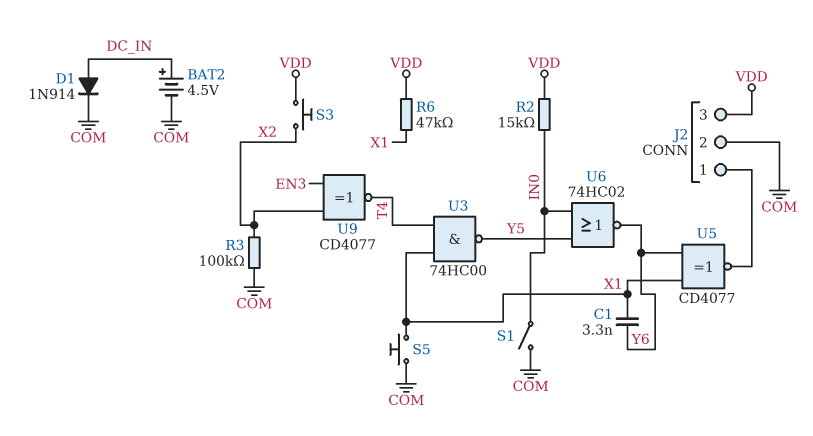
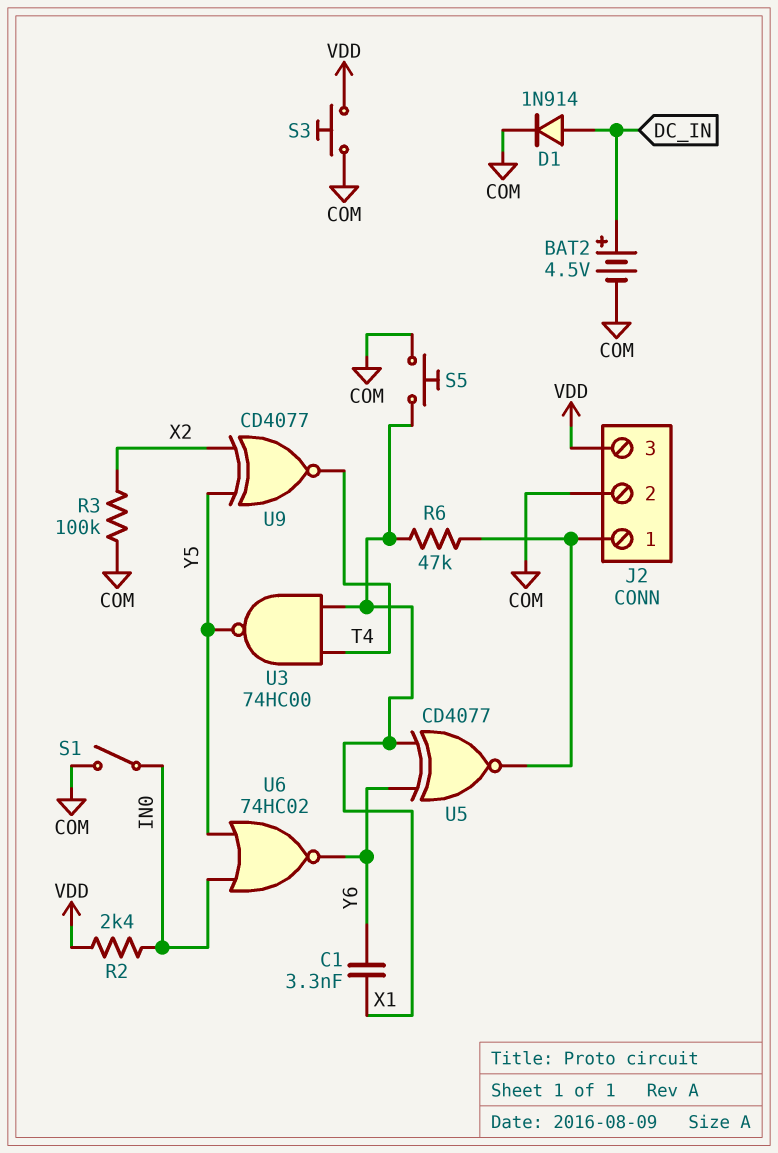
R2: 15k (IN0, VDD) -> 2.4k (IN0, VDD)
R6: 47k (VDD, X1) -> 47k (J2/1, X1)
S3: button (VDD, X2) -> button (COM, VDD)
U9: XNOR CD4077 (in EN3, in X2, out T4) -> XNOR CD4077 (in X2, in Y5, out T4)

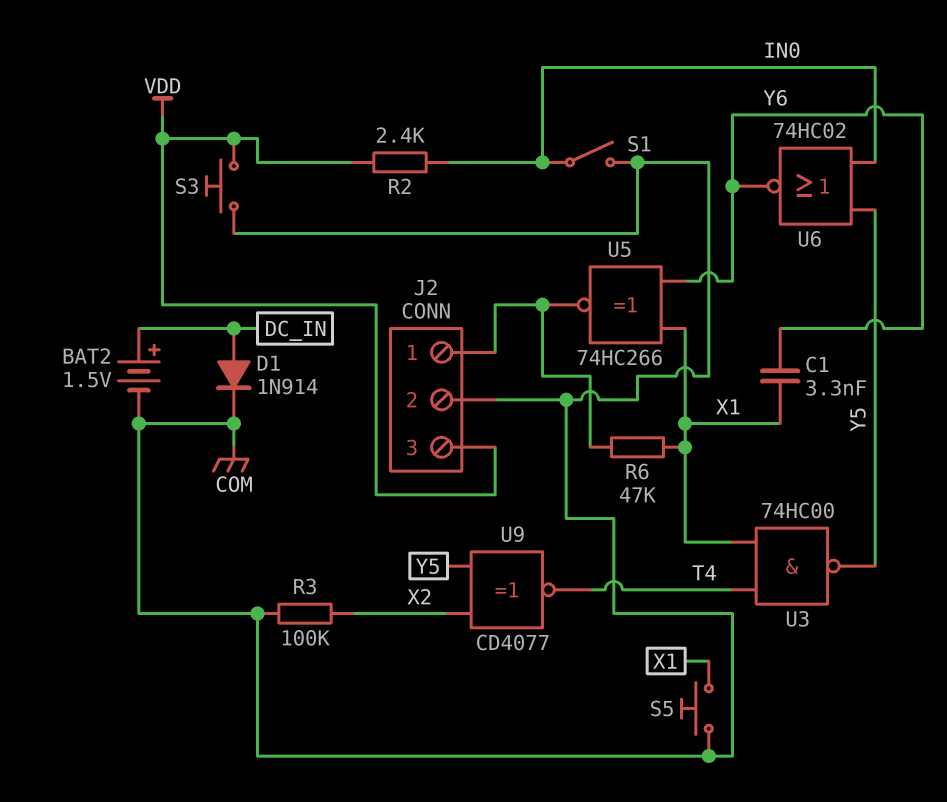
BAT2: 4.5V (plus DC_IN, minus COM) -> 1.5V (plus DC_IN, minus COM)
U5: XNOR CD4077 (in X1, in Y6, out J2/1) -> XNOR 74HC266 (in X1, in Y6, out J2/1)

